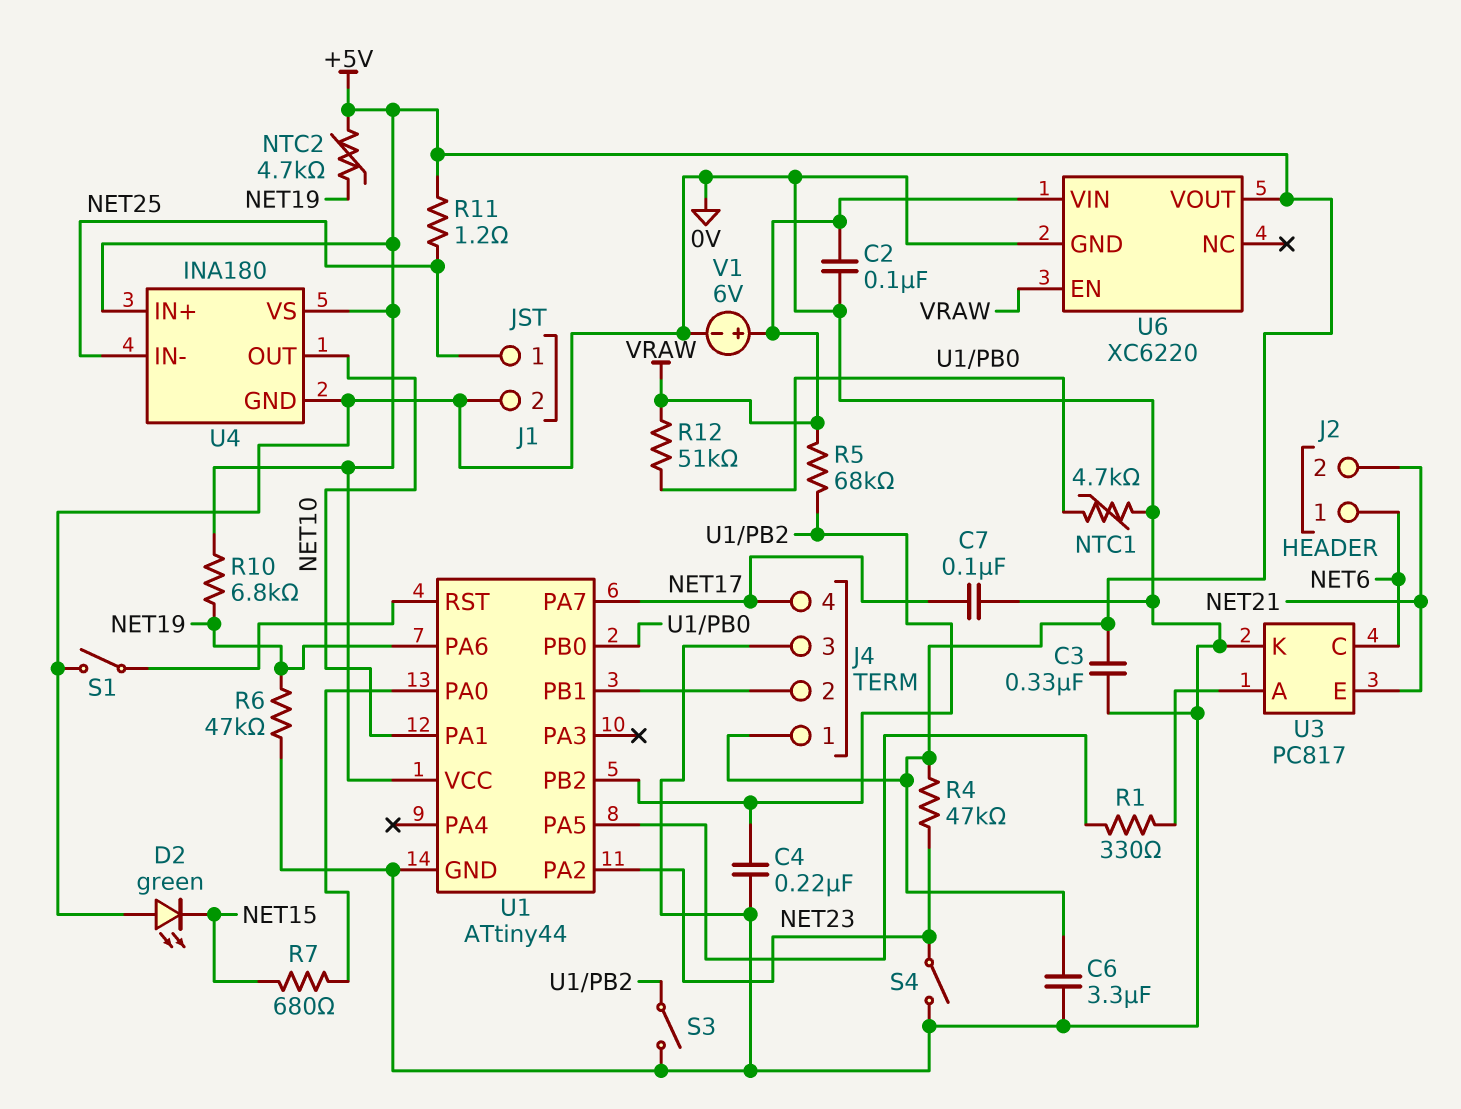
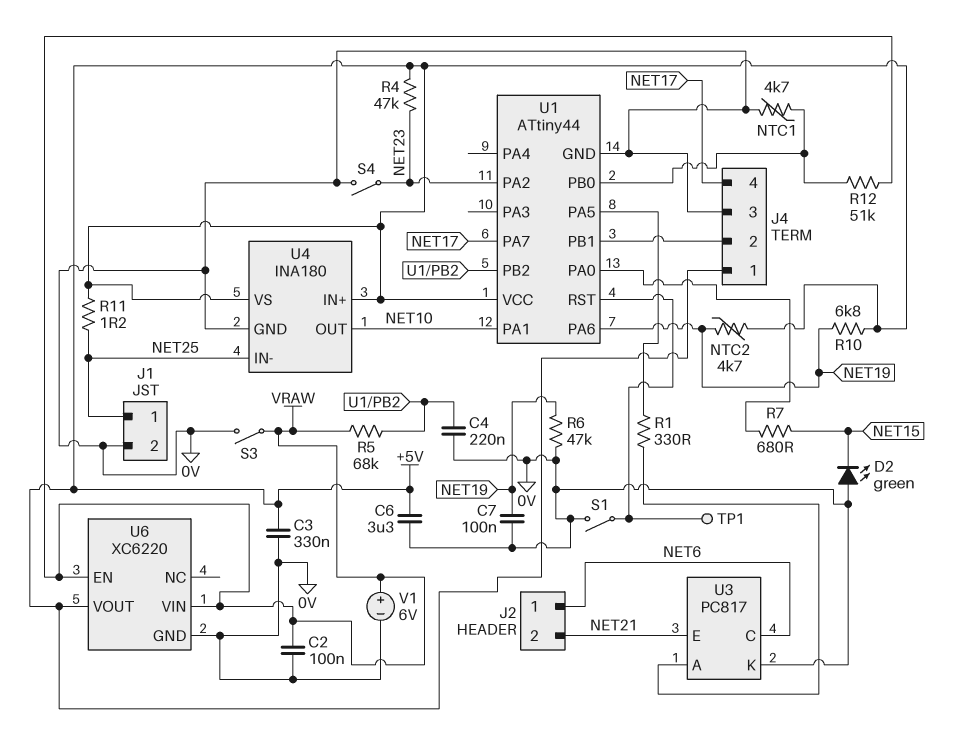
C7: 100nF (0V, NET17) -> 100nF (0V, NET19)
S3: switch (0V, U1/PB2) -> switch (0V, VRAW)
TP1: none -> test point (U1/RST)

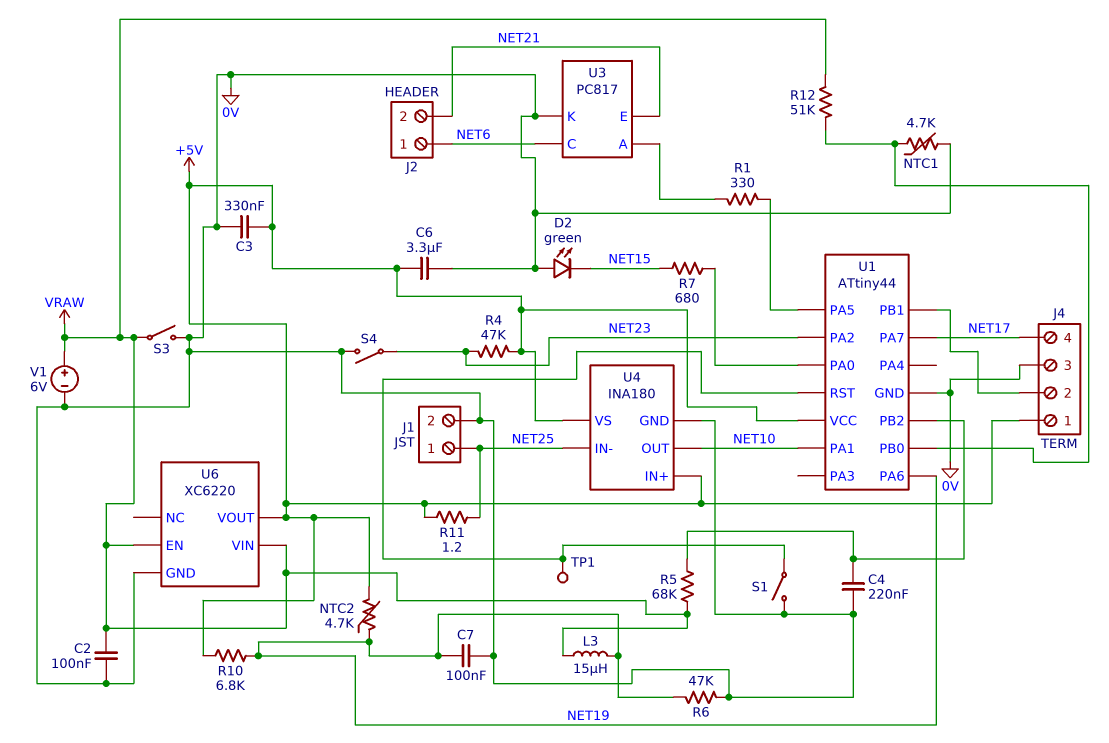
L3: none -> 15uH (NET19, VRAW)

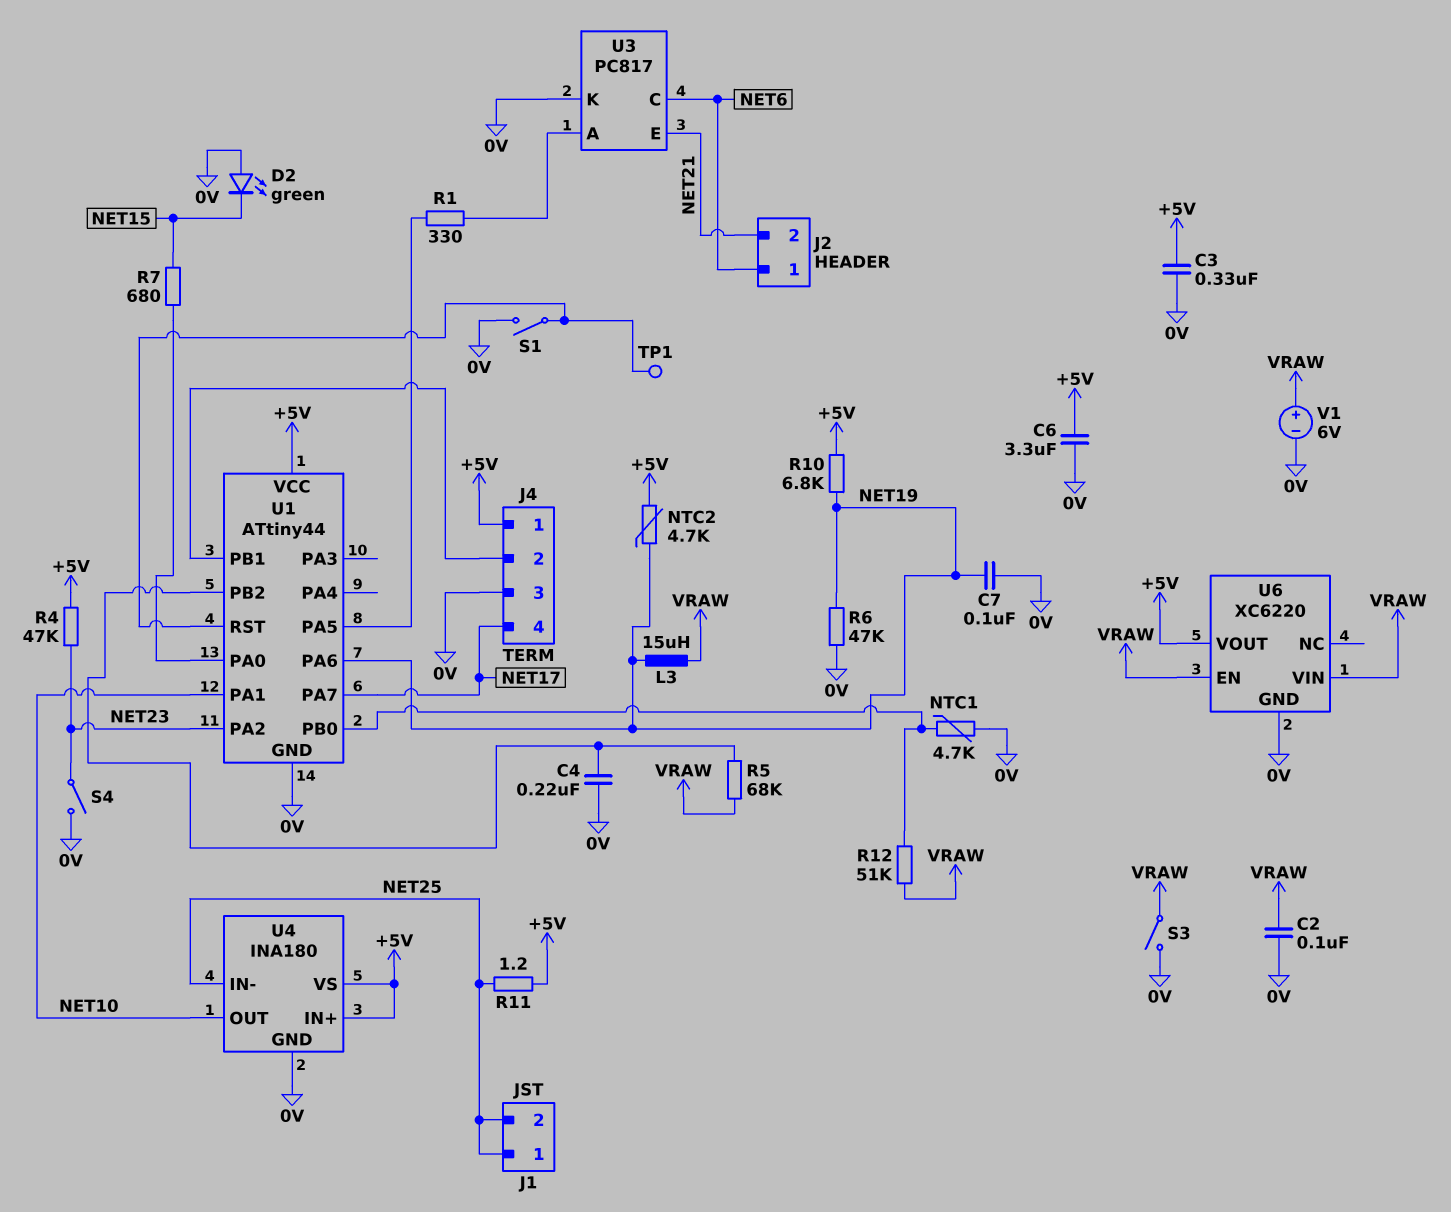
J1 pin 2: 0V -> NET25

